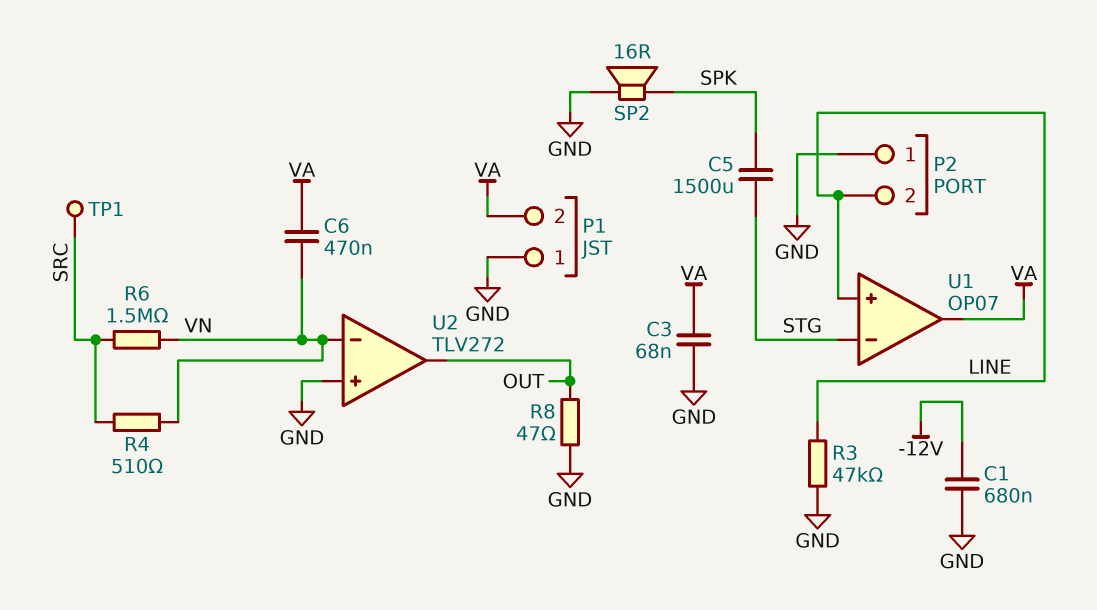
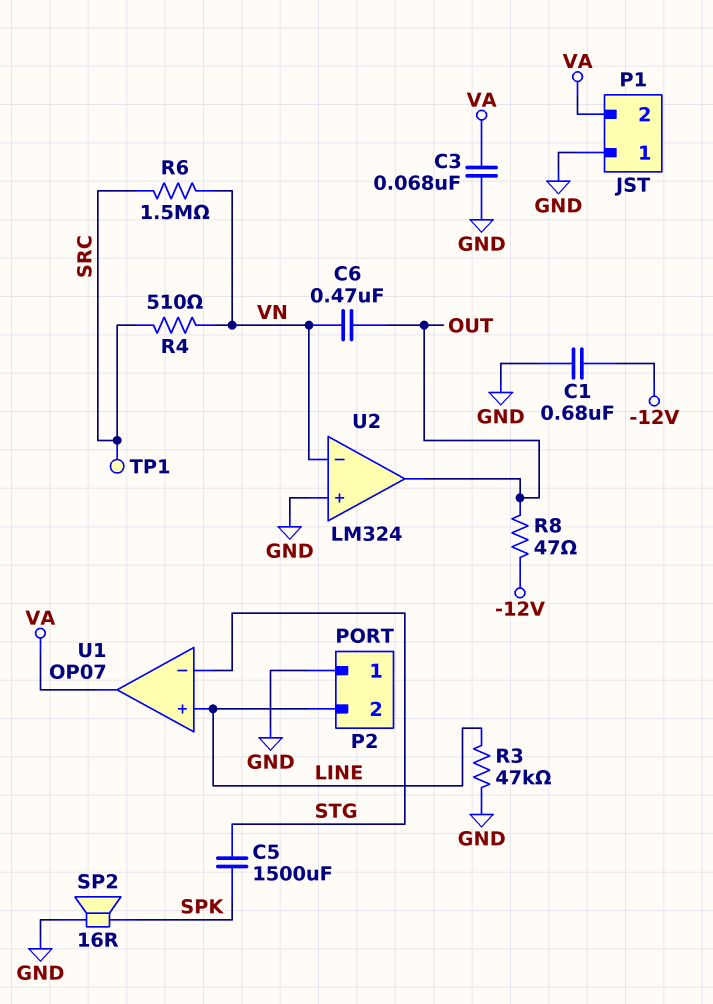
C6: 470nF (VA, VN) -> 470nF (OUT, VN)
R8: 47 (GND, OUT) -> 47 (-12V, OUT)
U2: TLV272 -> LM324

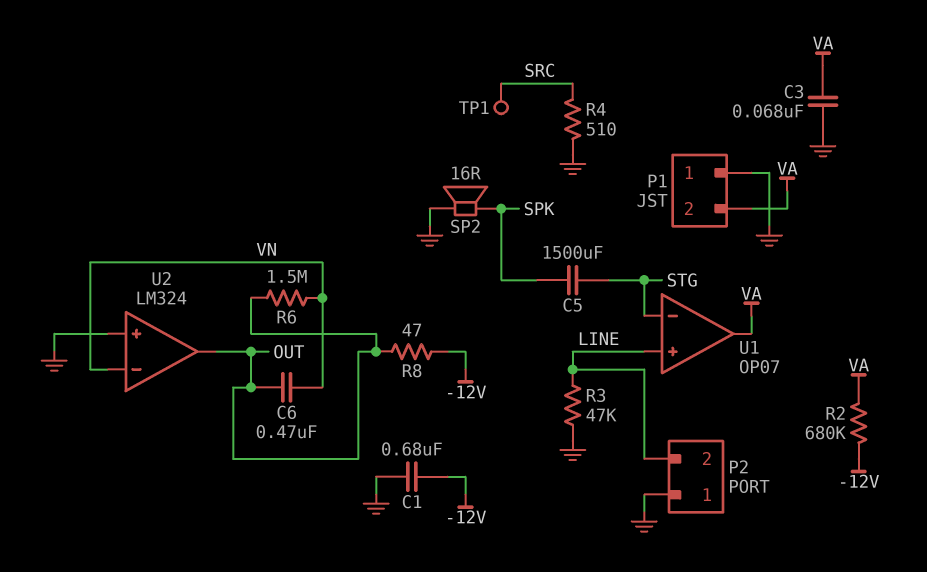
R2: none -> 680k (-12V, VA)
R4: 510 (SRC, VN) -> 510 (GND, SRC)
R6: 1.5M (SRC, VN) -> 1.5M (OUT, VN)

